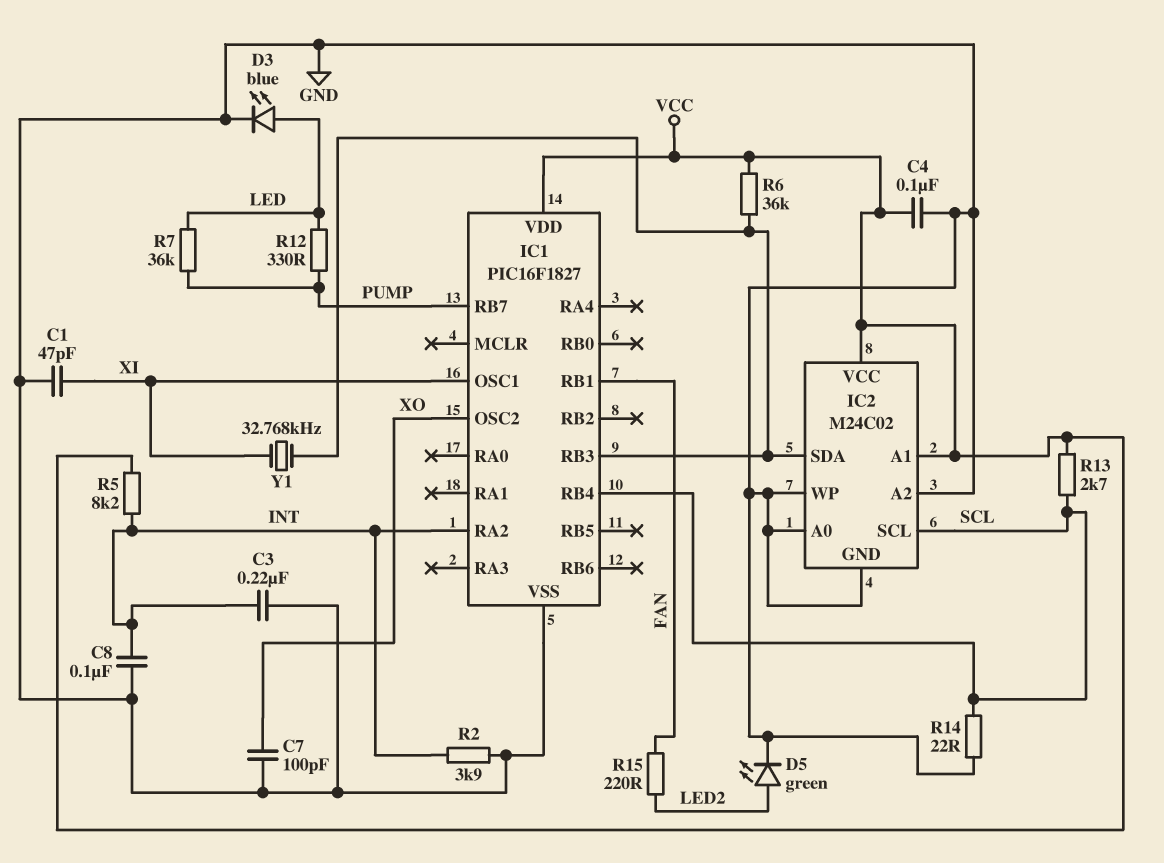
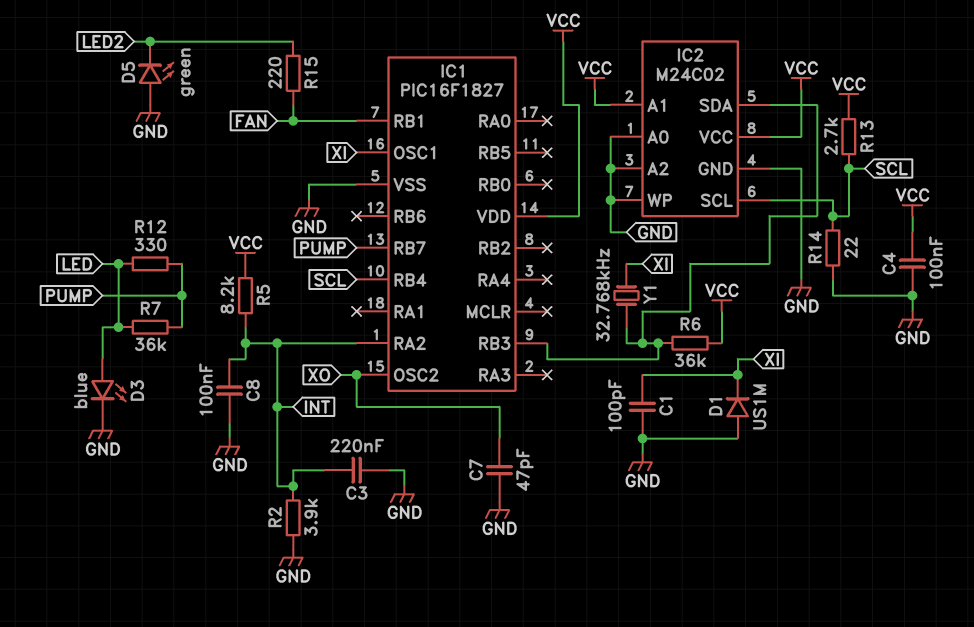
C1: 47pF (GND, XI) -> 100pF (GND, XI)
C7: 100pF (GND, XO) -> 47pF (GND, XO)
D1: none -> diode US1M (A GND, K XI)
D5: LED green (A LED2, K GND) -> LED green (A GND, K LED2)

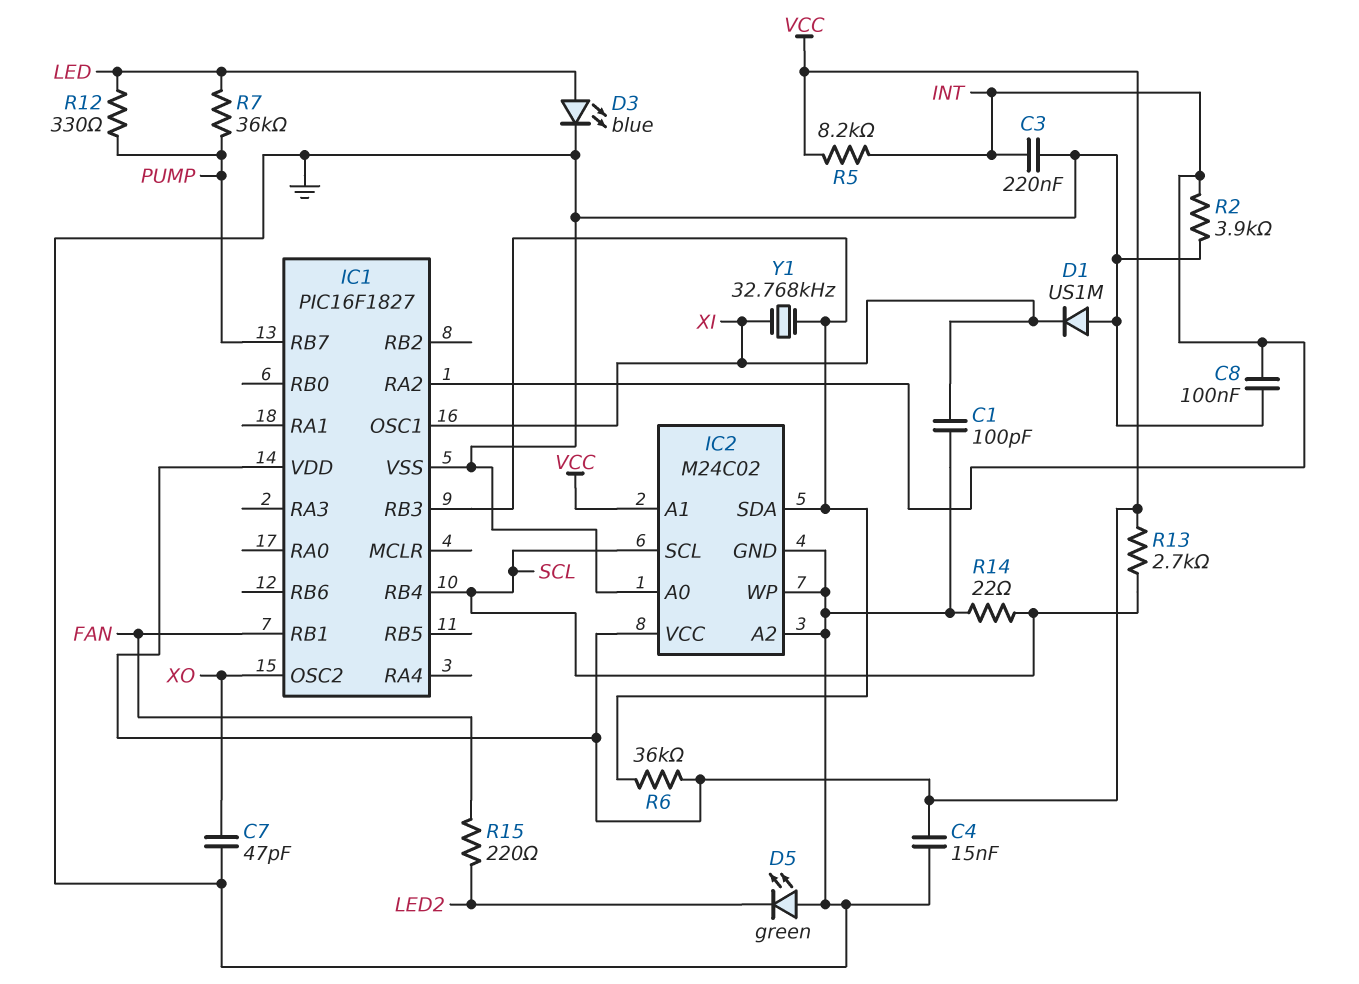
C4: 100nF (GND, VCC) -> 15nF (GND, VCC)

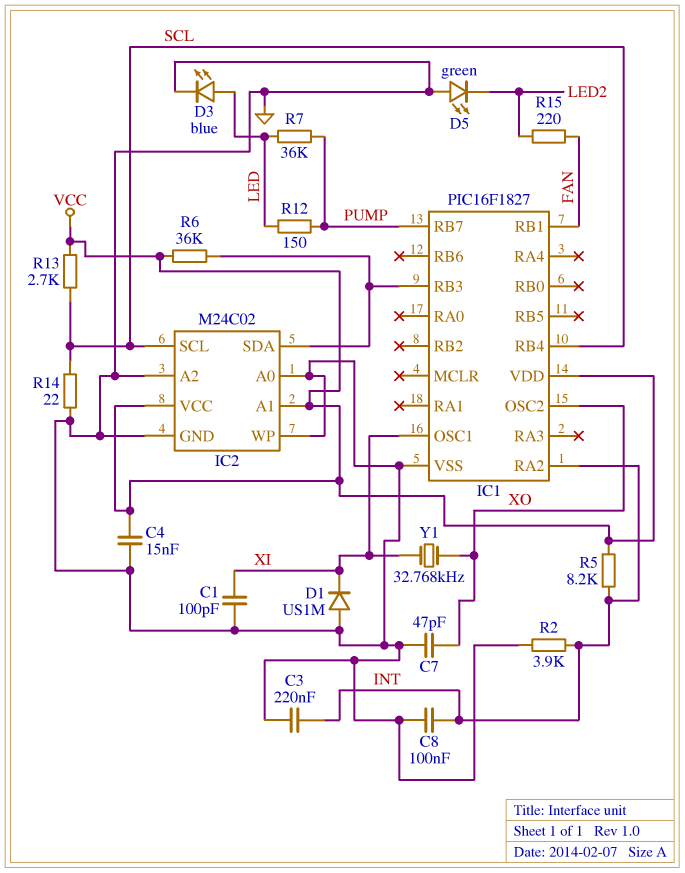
R12: 330 (LED, PUMP) -> 150 (LED, PUMP)
Y1: 32.768kHz (IC1/RB3, XI) -> 32.768kHz (XI, XO)

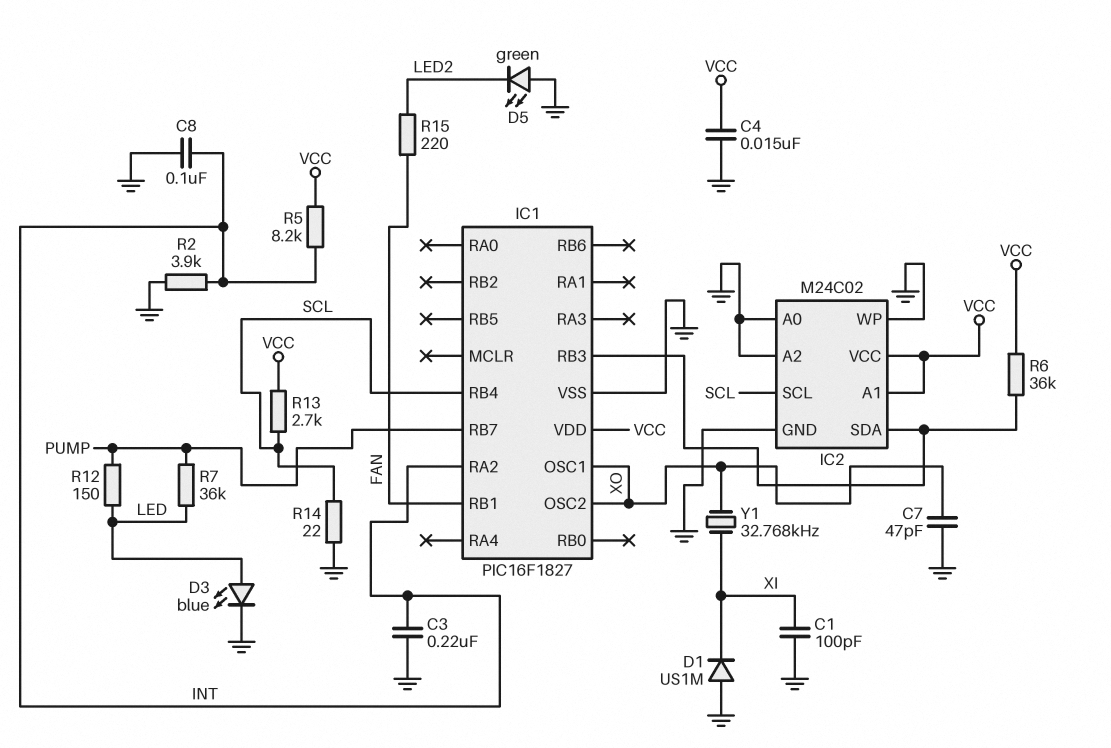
IC1 pin OSC1: XI -> XO

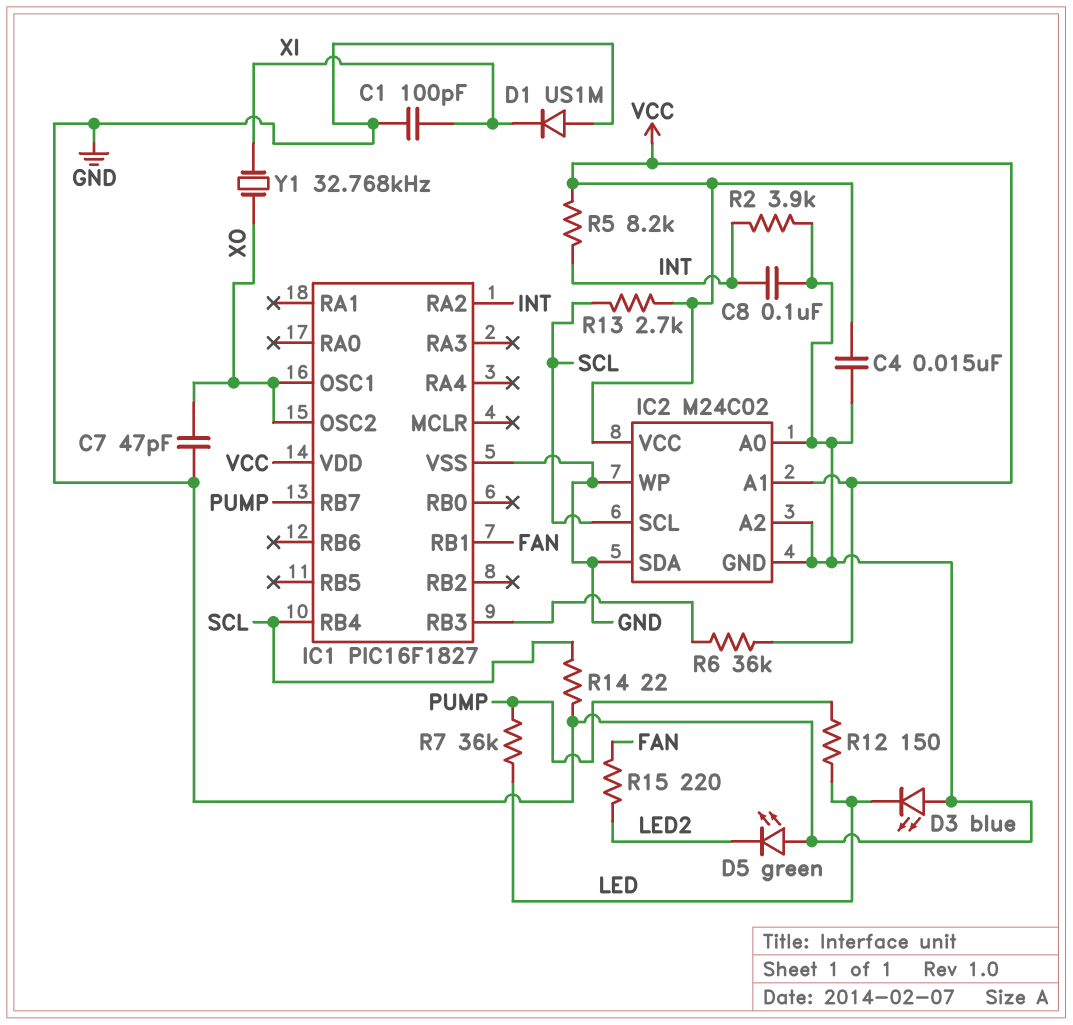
C3: 220nF (GND, INT) -> none
D3: LED blue (A LED, K GND) -> LED blue (A GND, K LED)
IC2 pin SDA: IC1/RB3 -> GND

